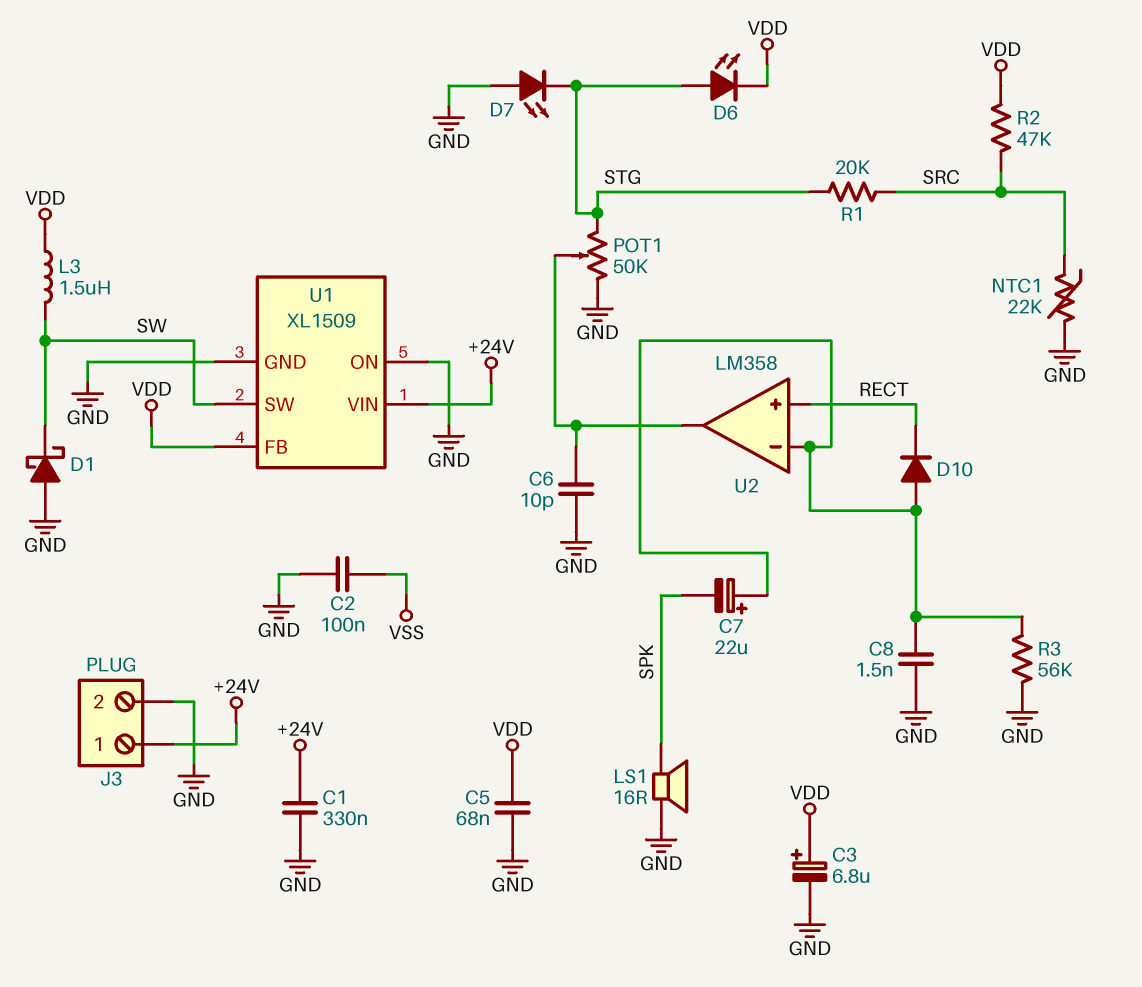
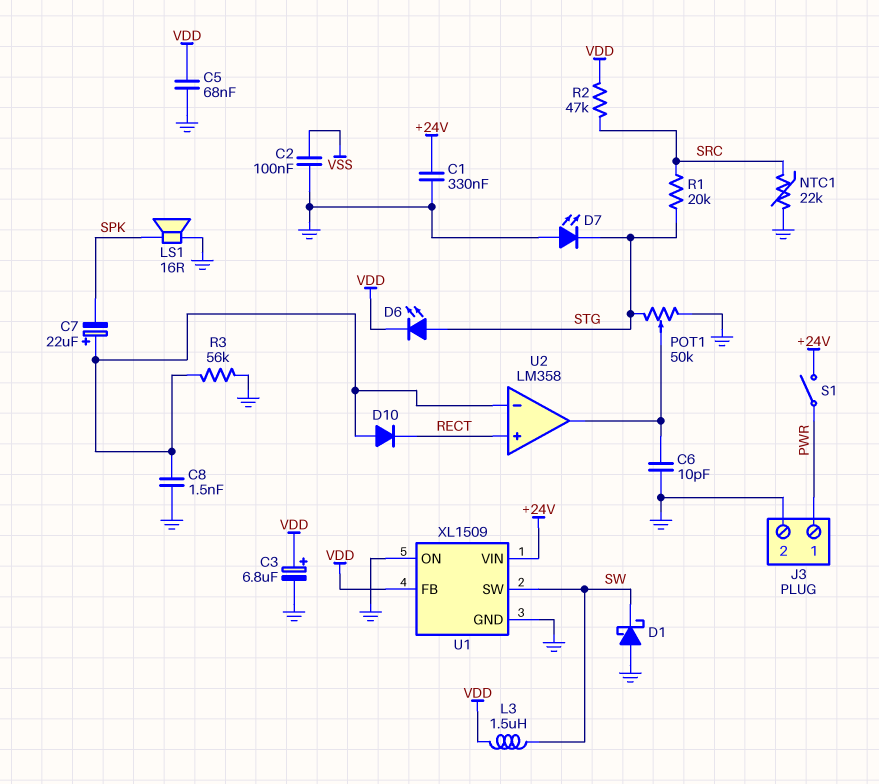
J3 pin 1: +24V -> PWR
S1: none -> switch (+24V, PWR)

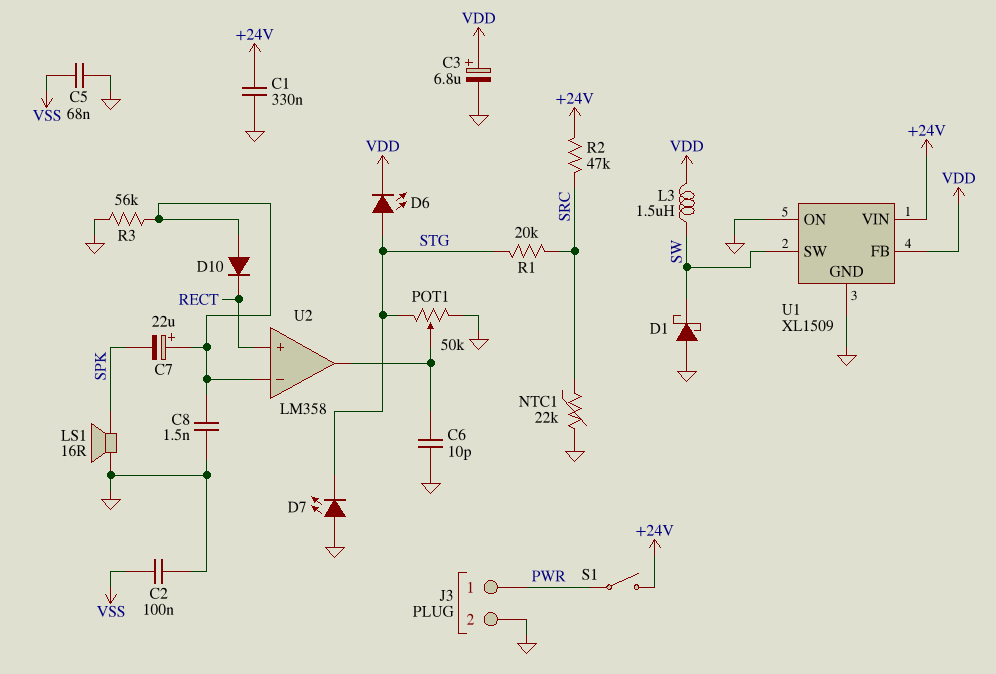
C5: 68nF (GND, VDD) -> 68nF (GND, VSS)
R2: 47k (SRC, VDD) -> 47k (+24V, SRC)

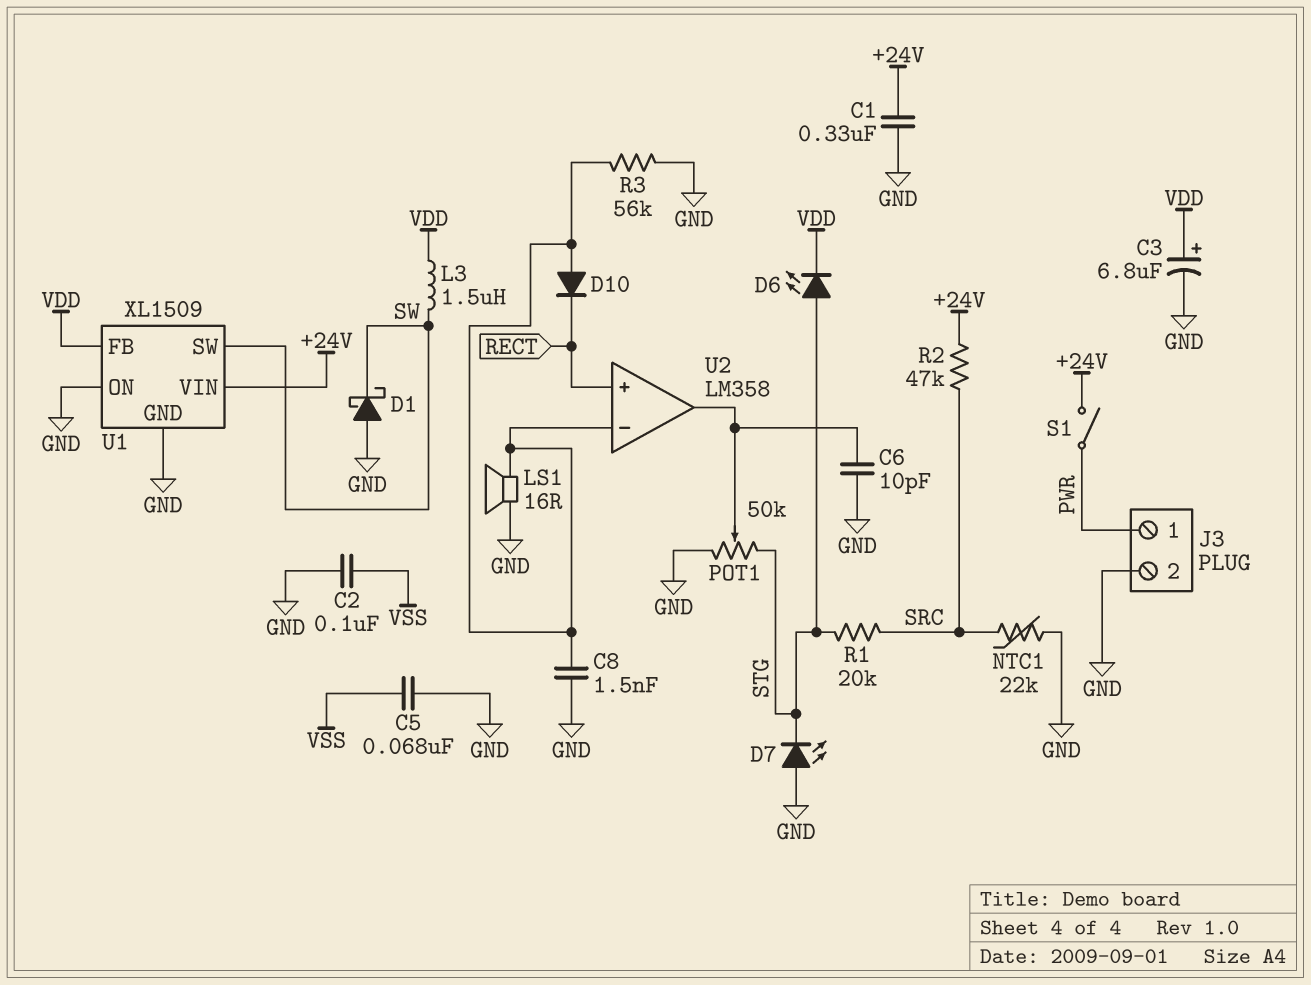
C7: 22uF (plus U2/in-, minus SPK) -> none
LS1: speaker 16R (GND, SPK) -> speaker 16R (GND, U2/in-)

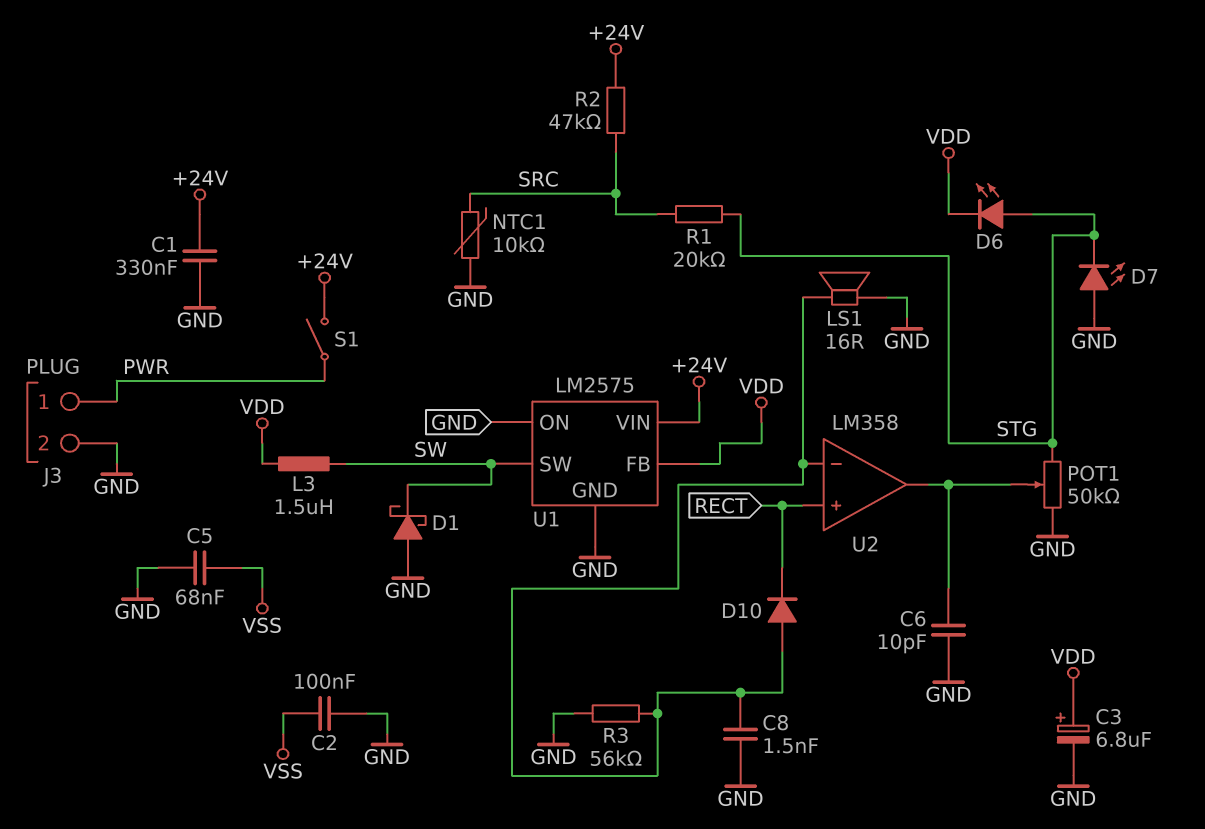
NTC1: 22k (GND, SRC) -> 10k (GND, SRC)
U1: XL1509 -> LM2575

